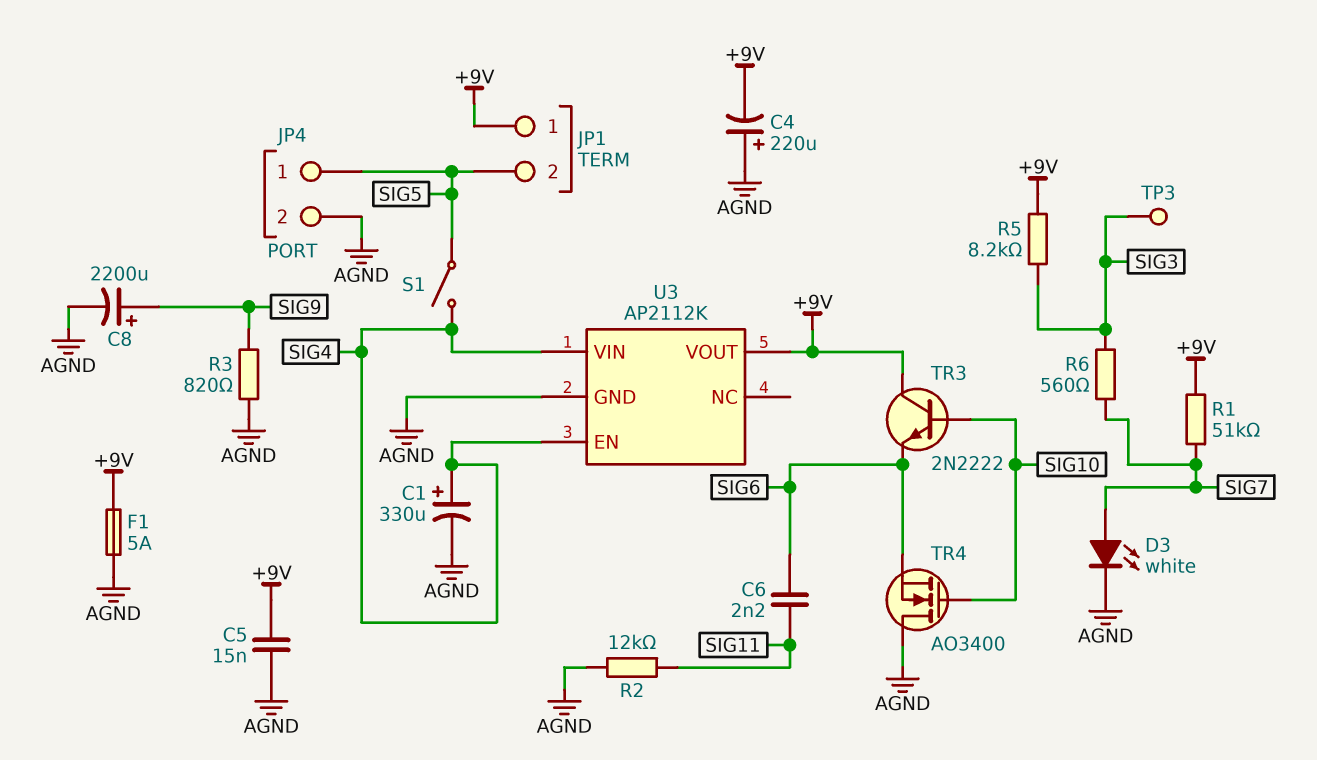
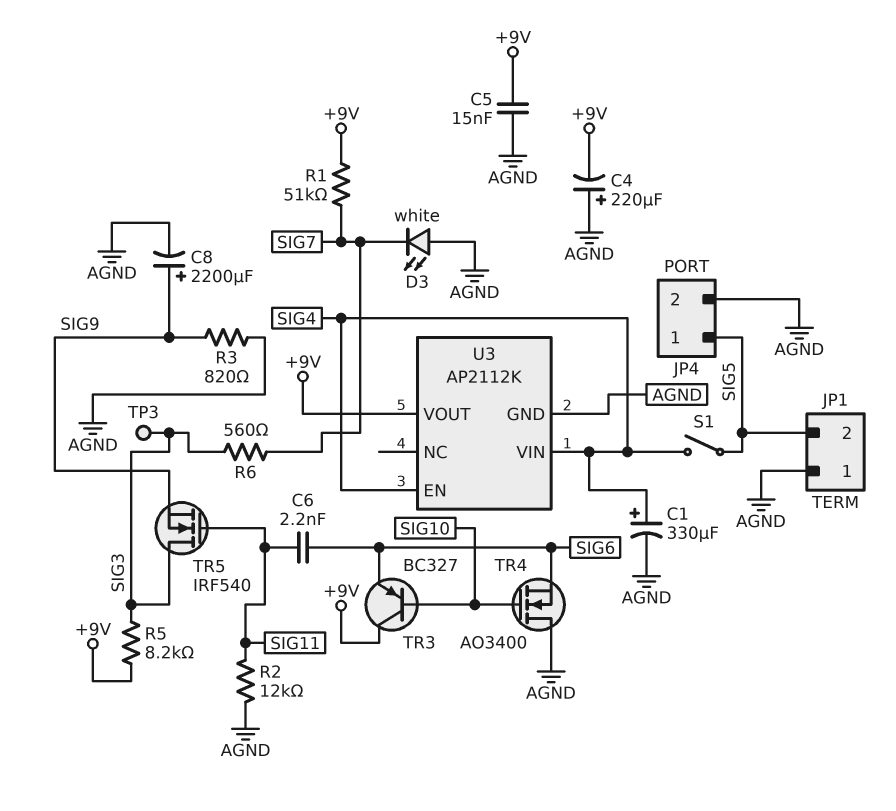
D3: LED white (A SIG7, K AGND) -> LED white (A AGND, K SIG7)
F1: 5A (+9V, AGND) -> none
JP1 pin 1: +9V -> AGND
TR3: NPN 2N2222 (B SIG10, C +9V, E SIG6) -> PNP BC327 (B SIG10, C +9V, E SIG6)
TR5: none -> NMOS IRF540 (G SIG11, D SIG3, S SIG9)

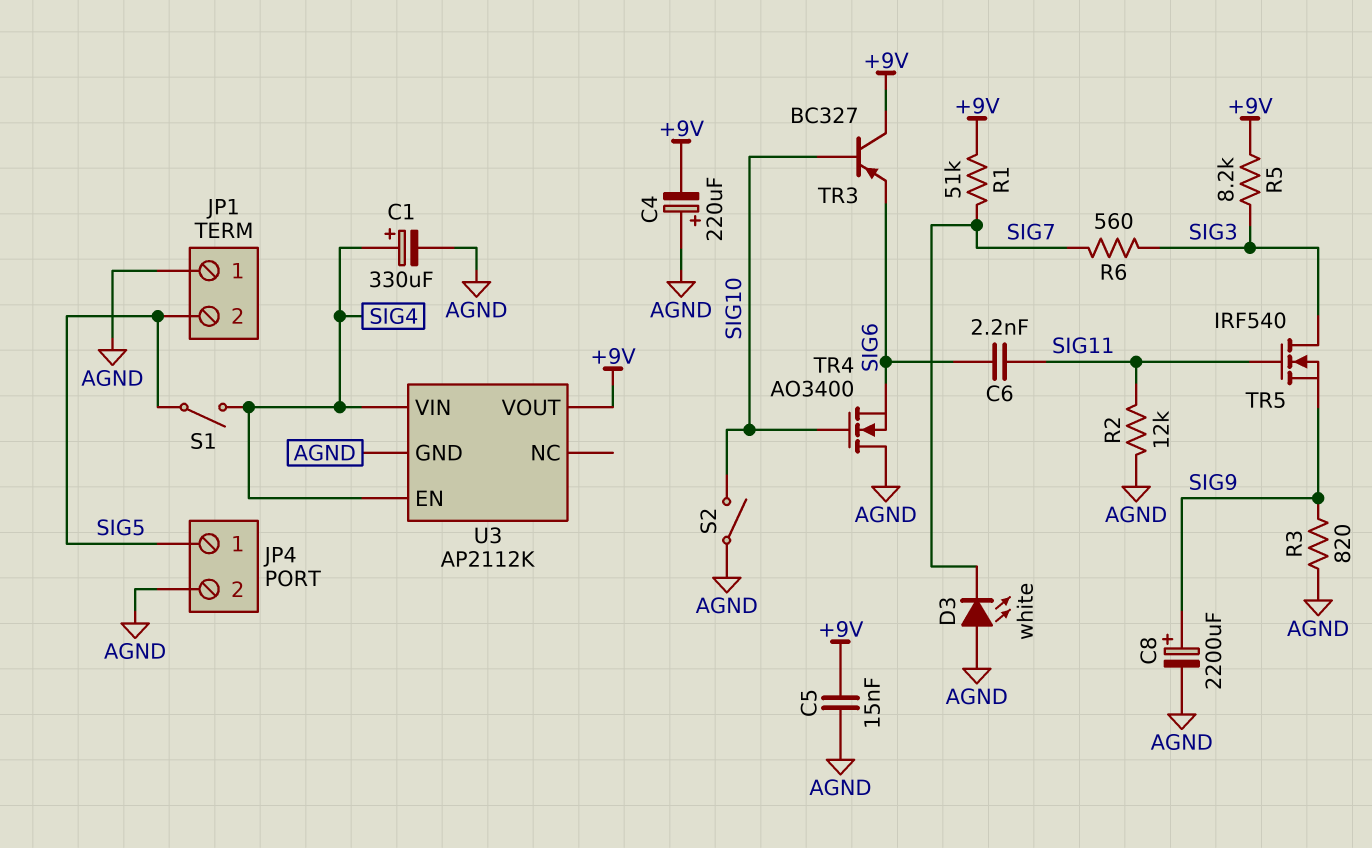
S2: none -> switch (AGND, SIG10)
TP3: test point (SIG3) -> none

